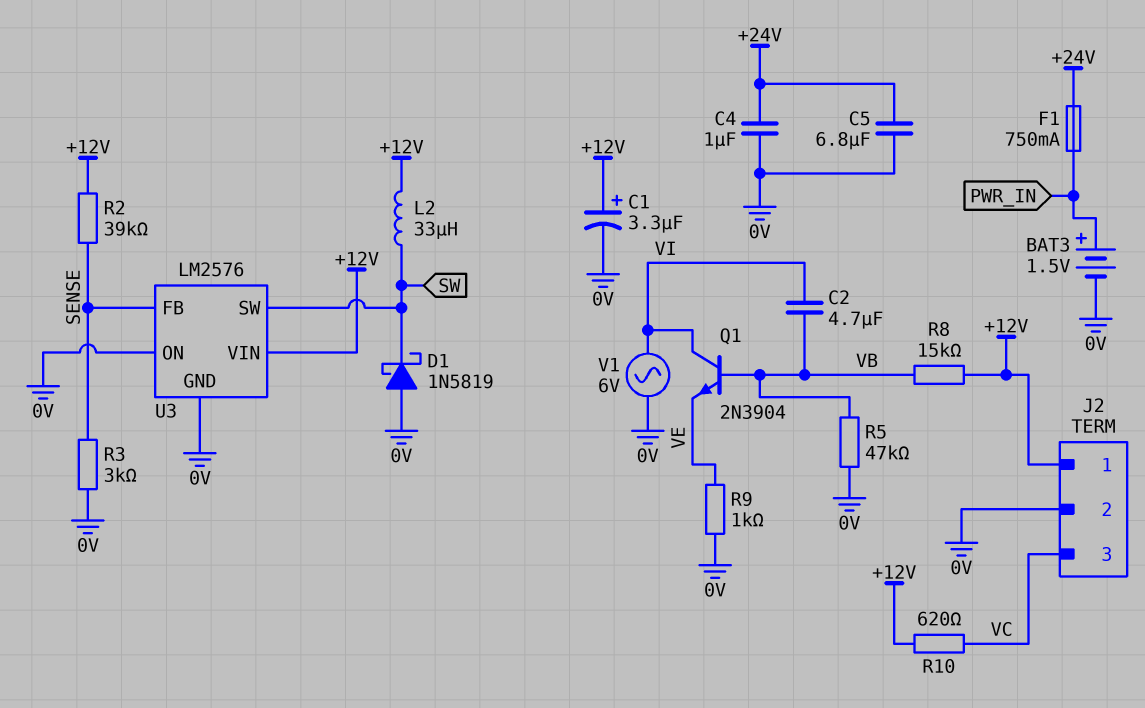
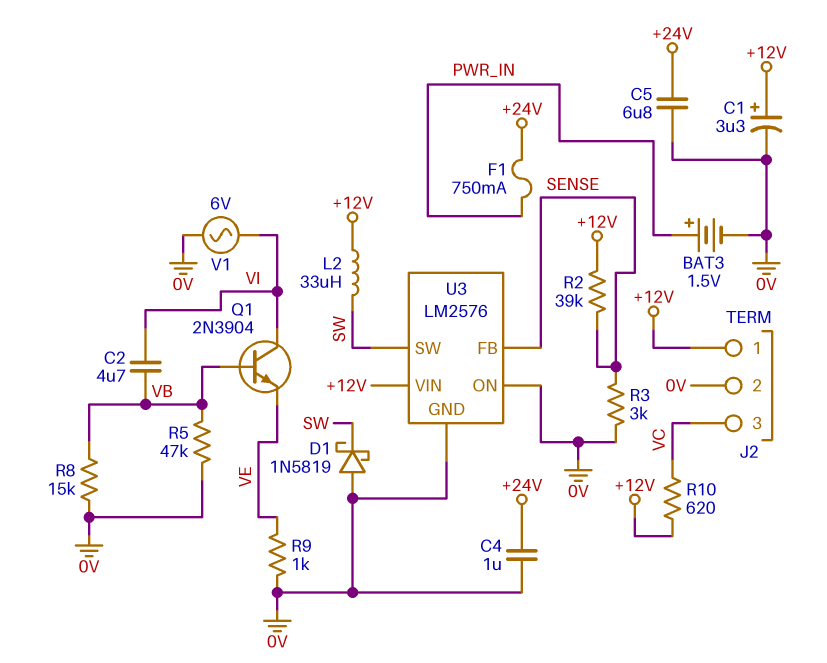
R8: 15k (+12V, VB) -> 15k (0V, VB)

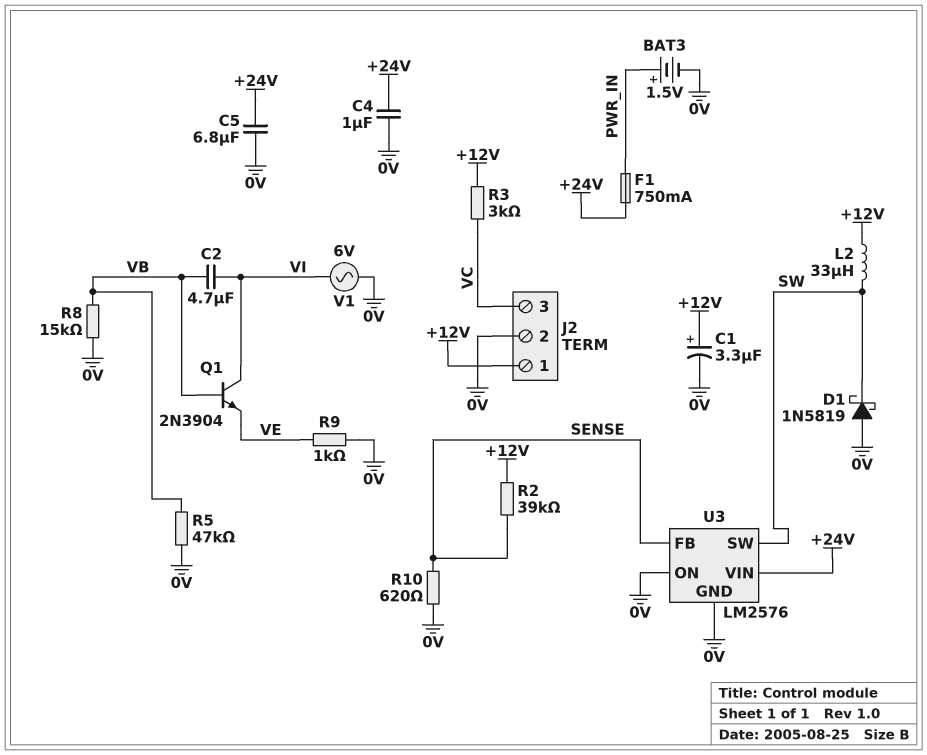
R3: 3k (0V, SENSE) -> 3k (+12V, VC)
R10: 620 (+12V, VC) -> 620 (0V, SENSE)
U3 pin VIN: +12V -> +24V

